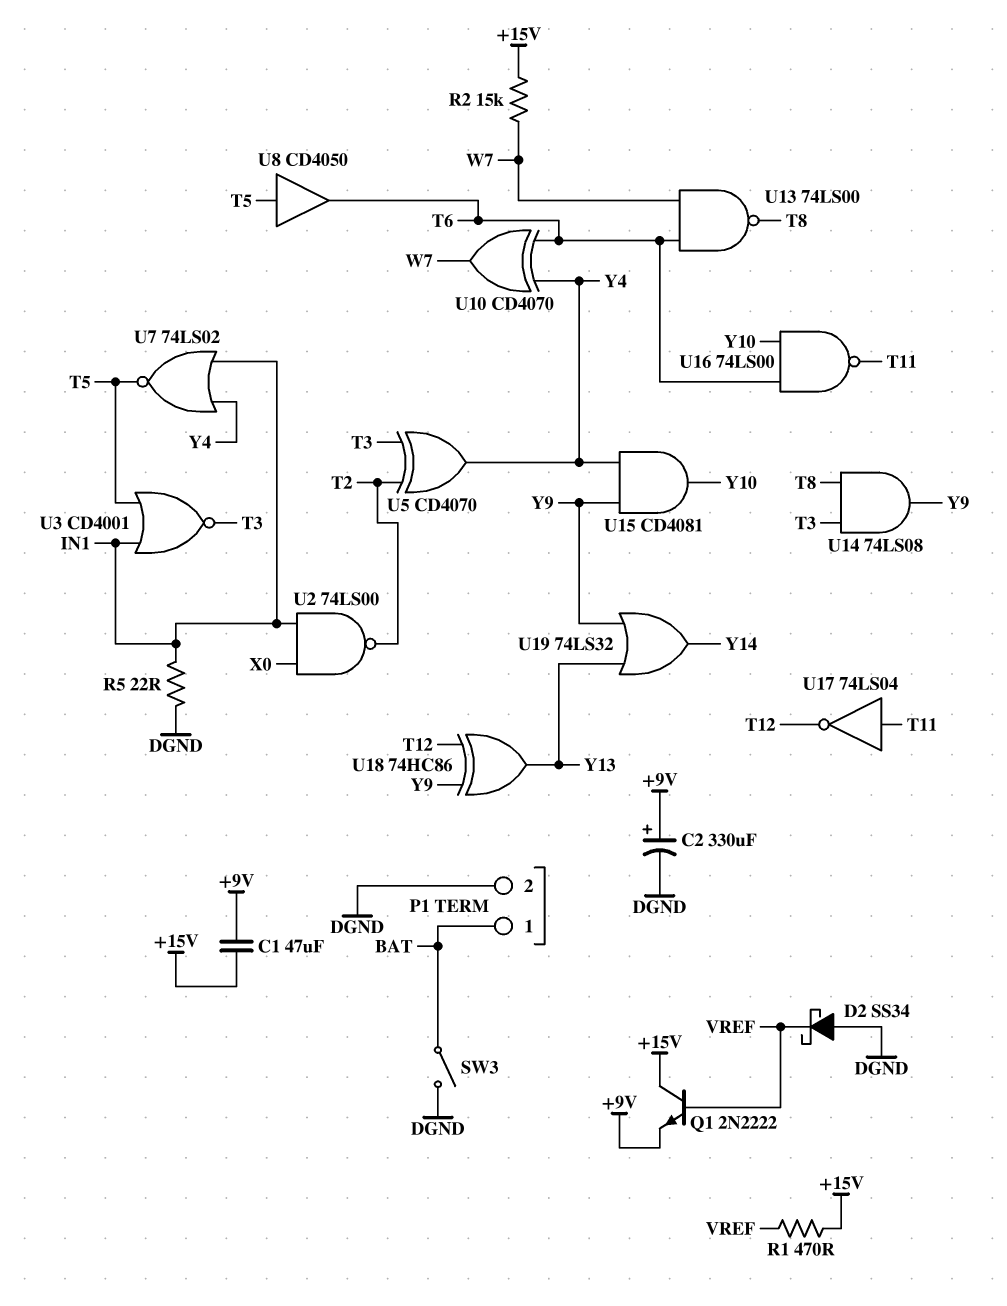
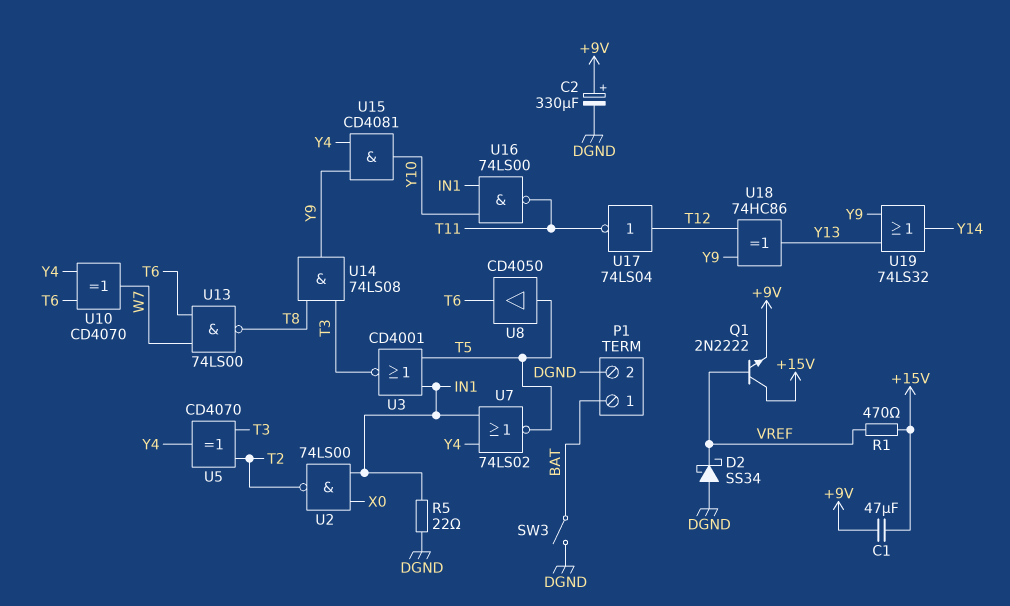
R2: 15k (+15V, W7) -> none
U16: NAND 74LS00 (in T6, in Y10, out T11) -> NAND 74LS00 (in IN1, in Y10, out T11)
U17: NOT 74LS04 (in T11, out T12) -> NOT 74LS04 (in T12, out T11)

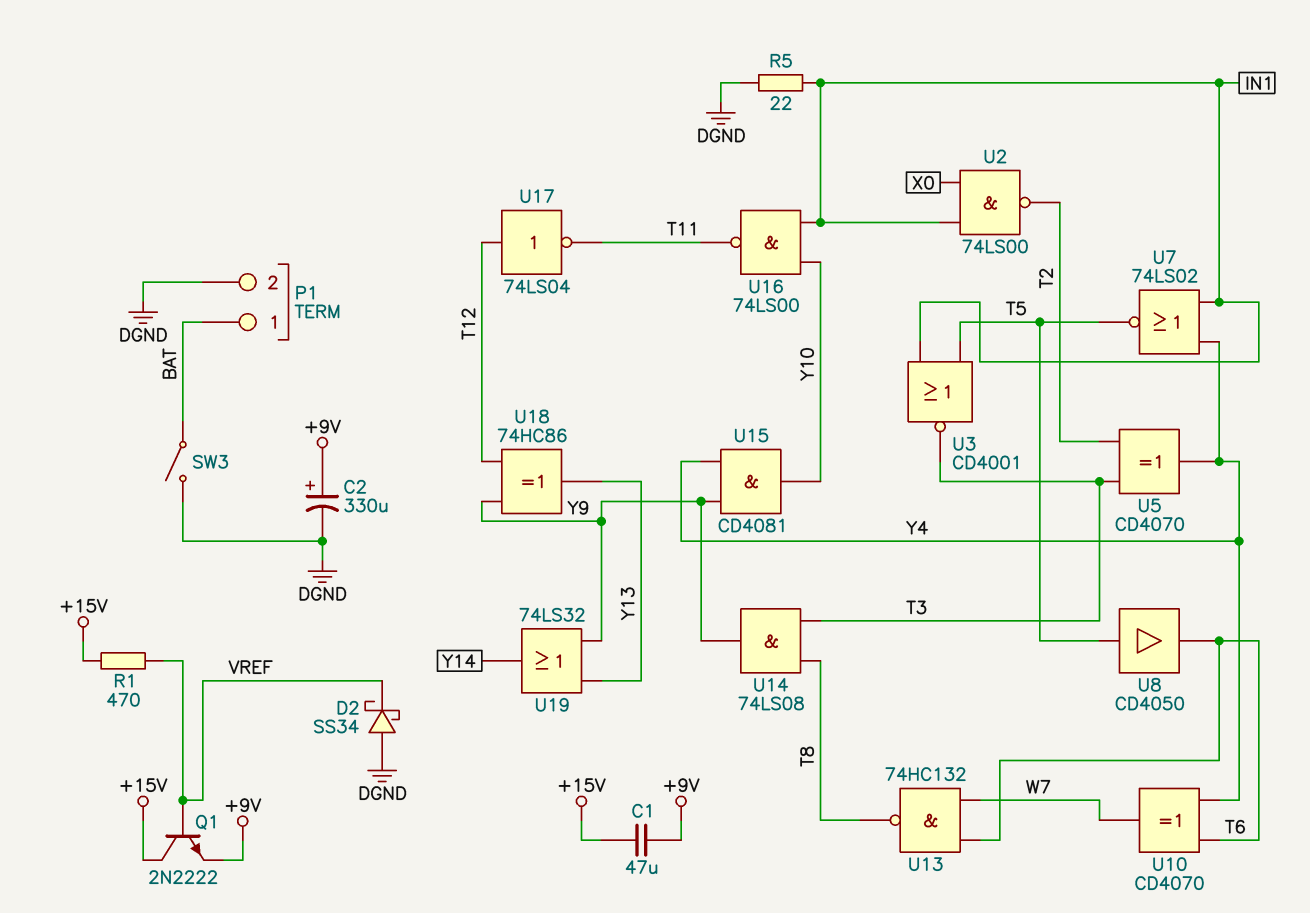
U13: NAND 74LS00 (in T6, in W7, out T8) -> NAND 74HC132 (in T6, in W7, out T8)

